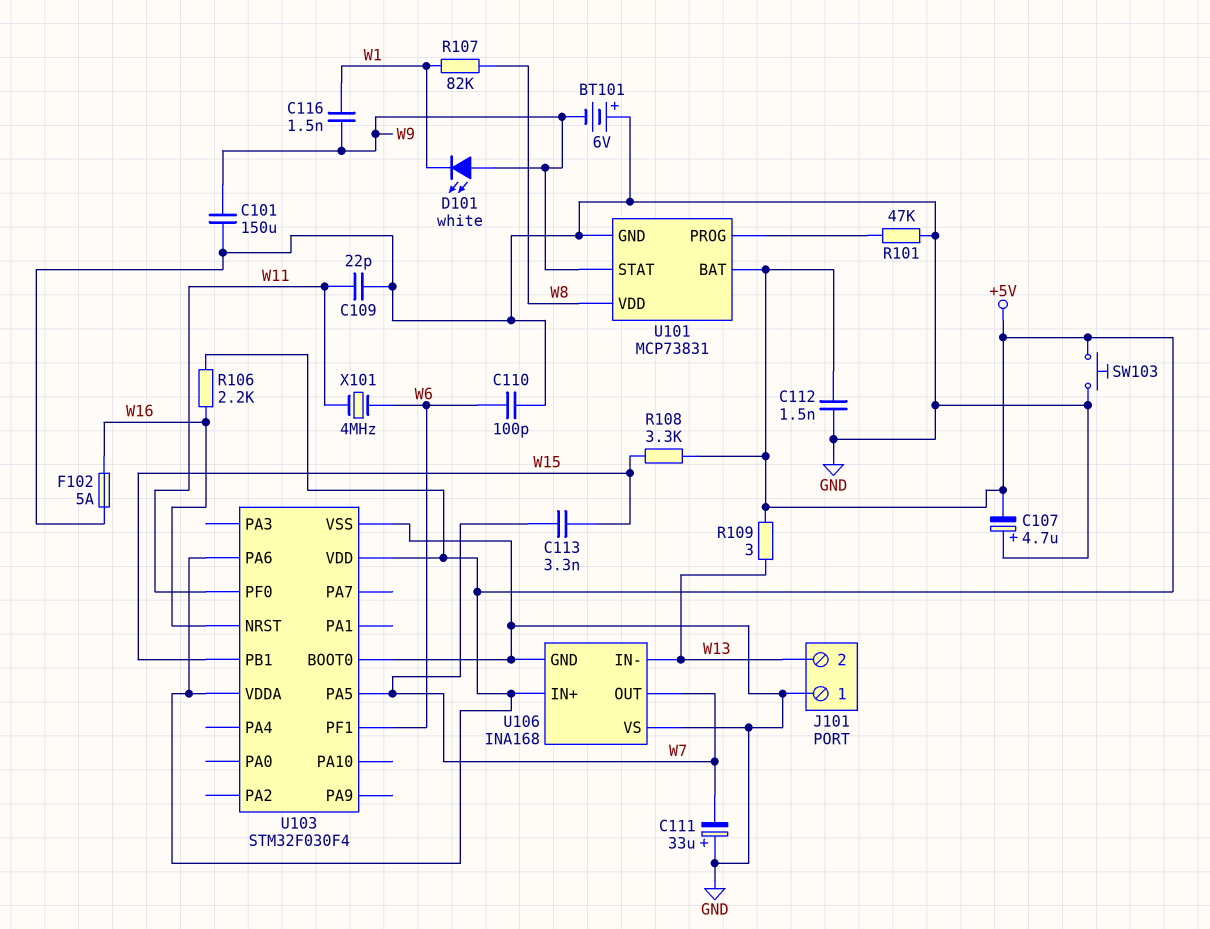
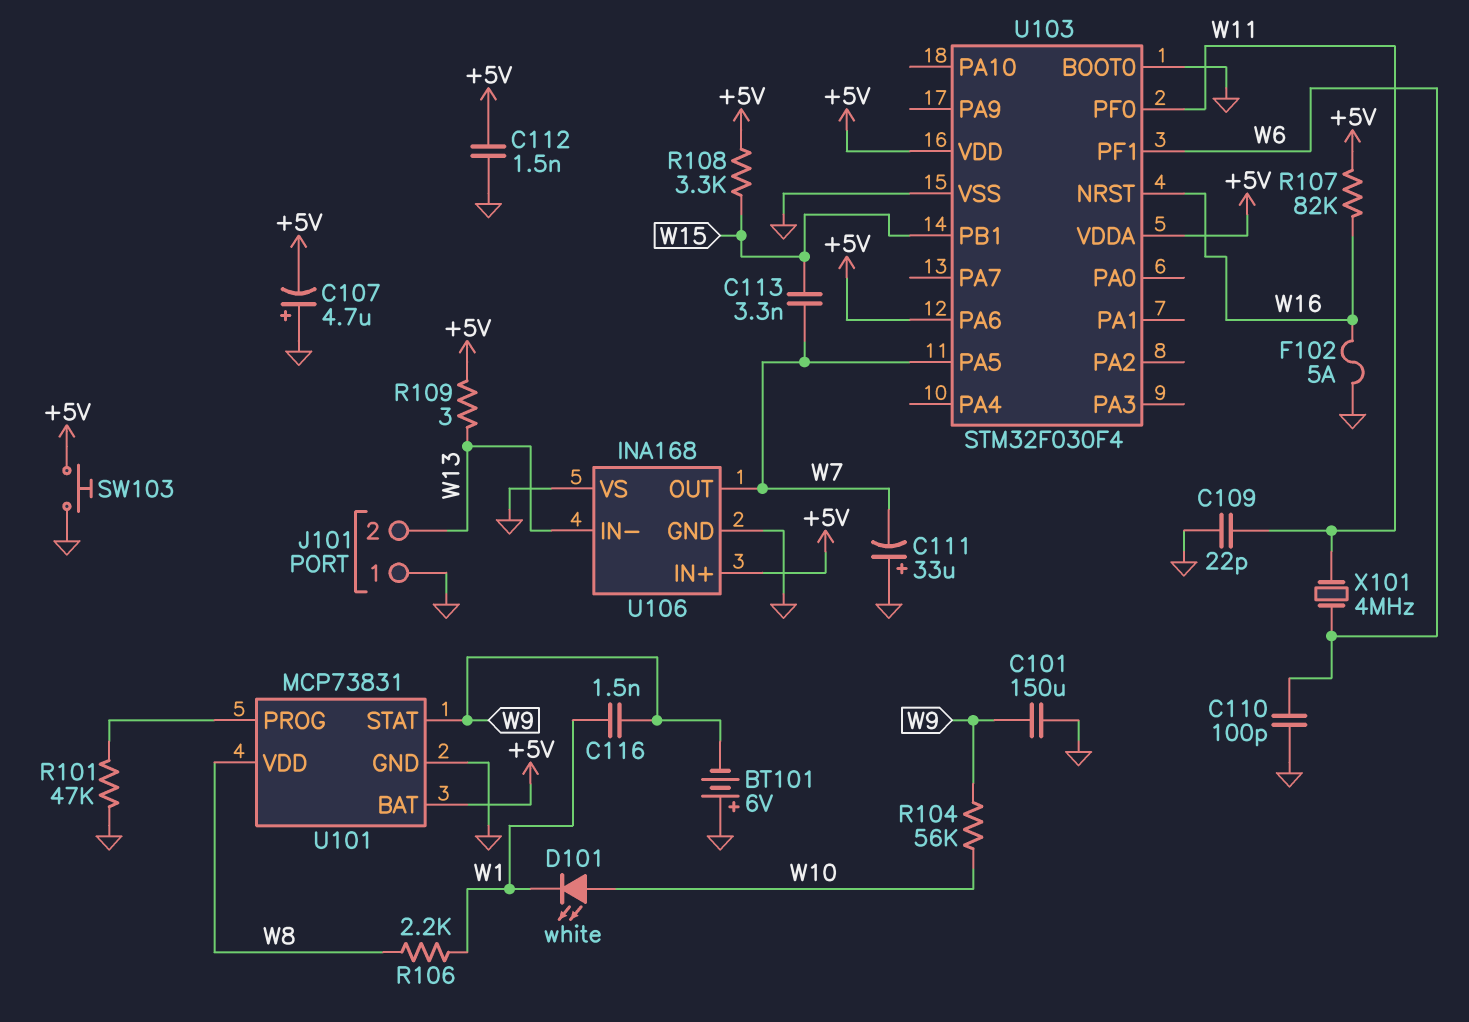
D101: LED white (A W9, K W1) -> LED white (A W10, K W1)
R104: none -> 56k (W9, W10)
R106: 2.2k (+5V, W16) -> 2.2k (W1, W8)
R107: 82k (W1, W8) -> 82k (+5V, W16)

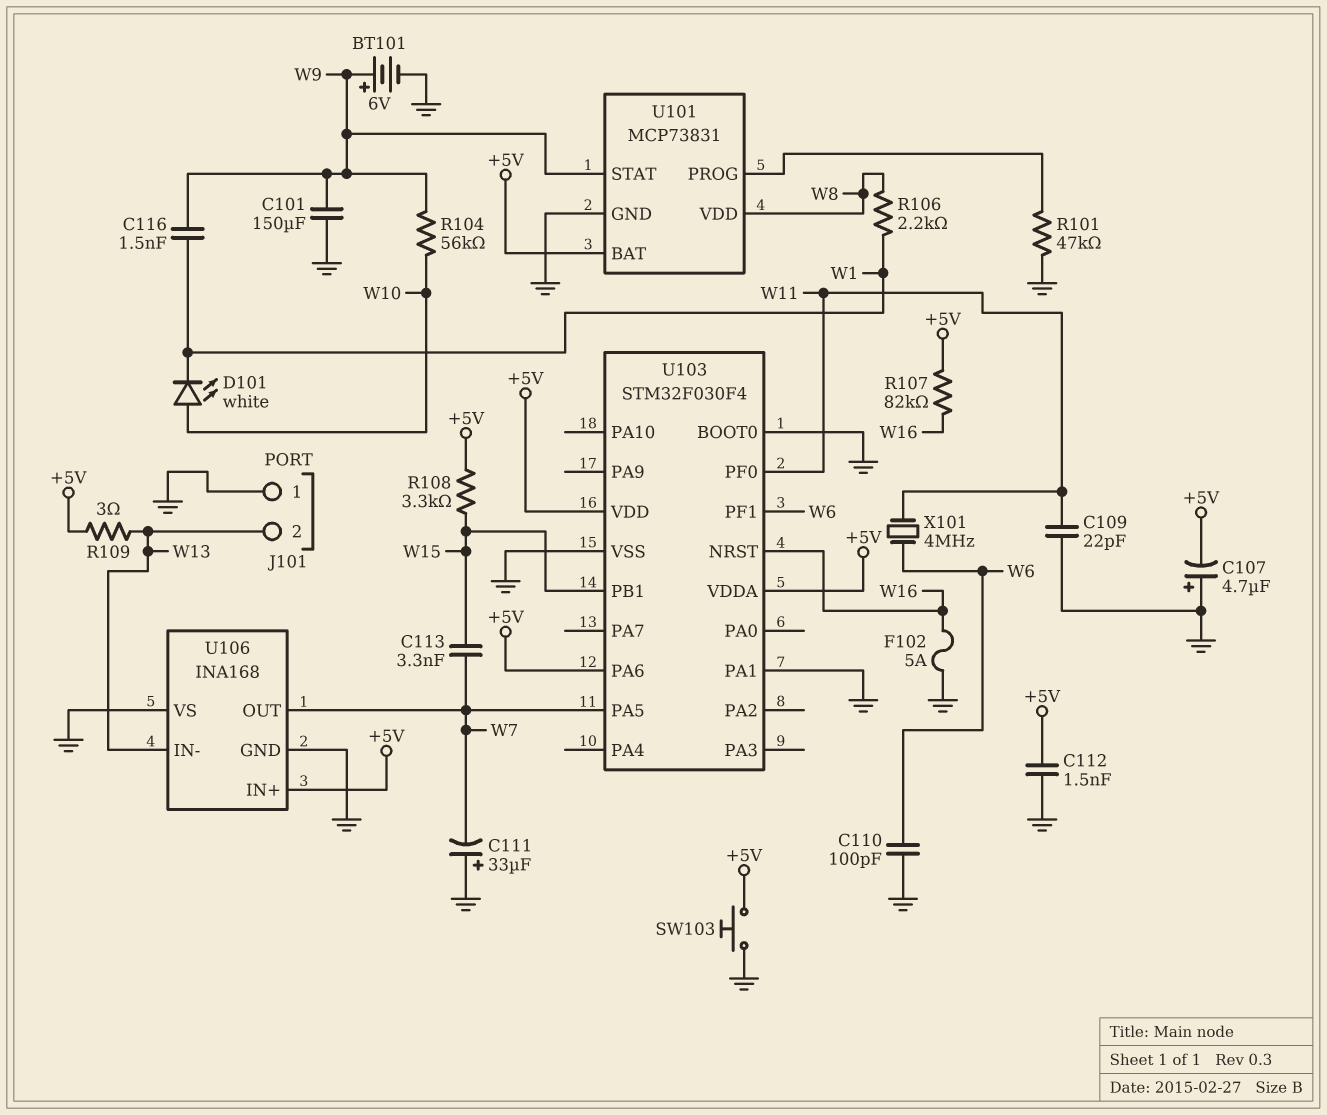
BT101: 6V (plus GND, minus W9) -> 6V (plus W9, minus GND)
U103 pin PA1: none -> GND

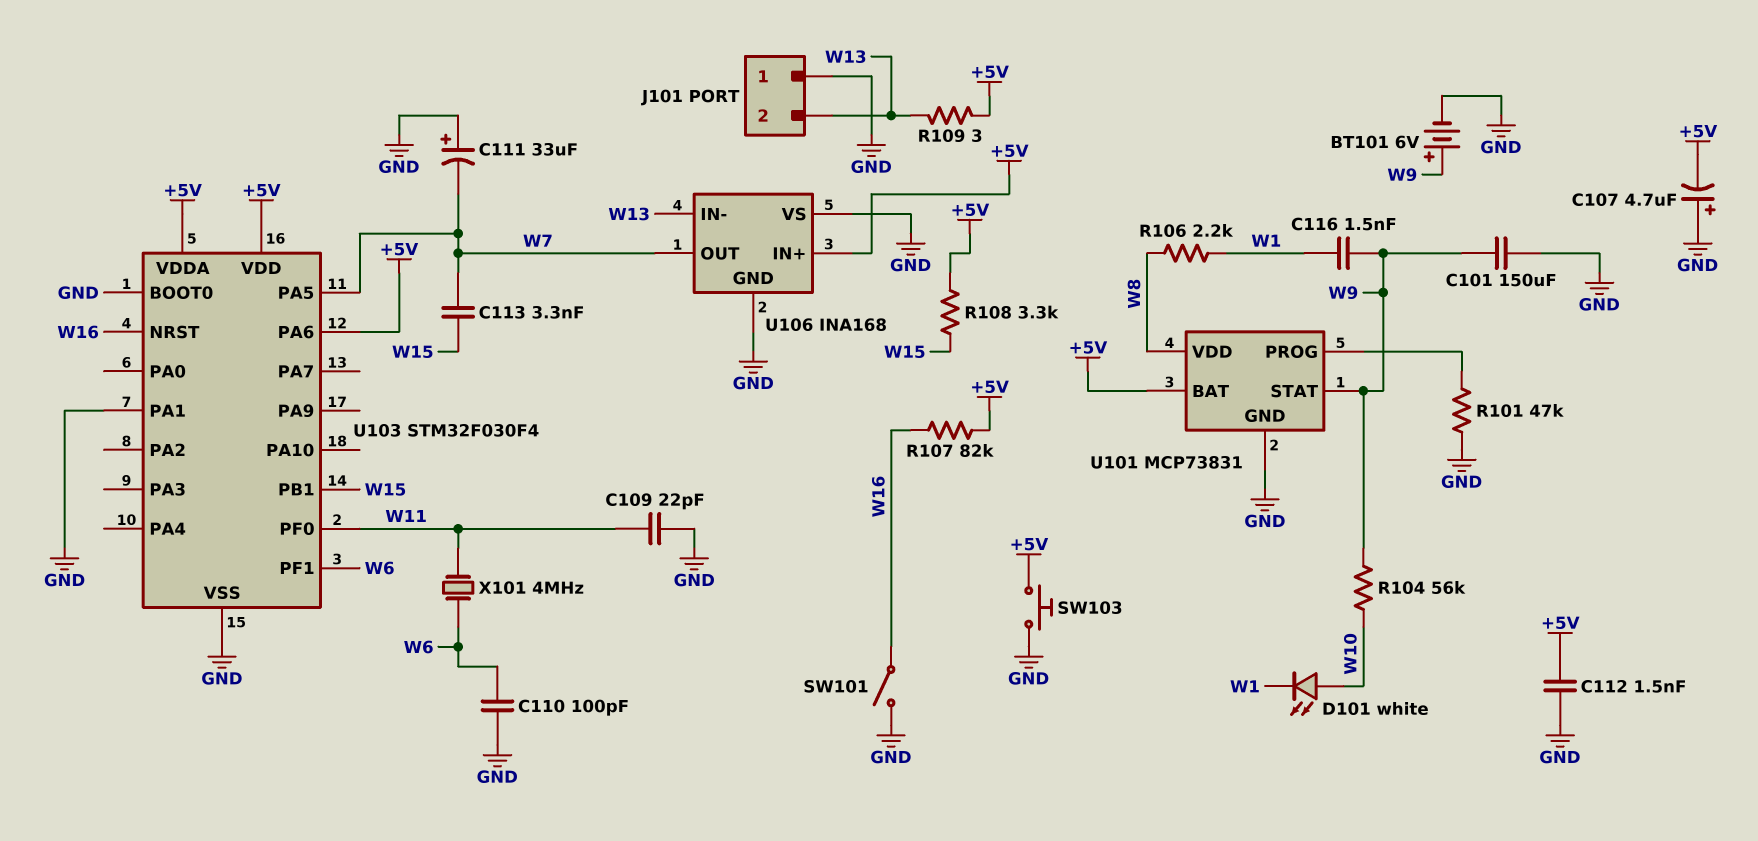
F102: 5A (GND, W16) -> none
SW101: none -> switch (GND, W16)

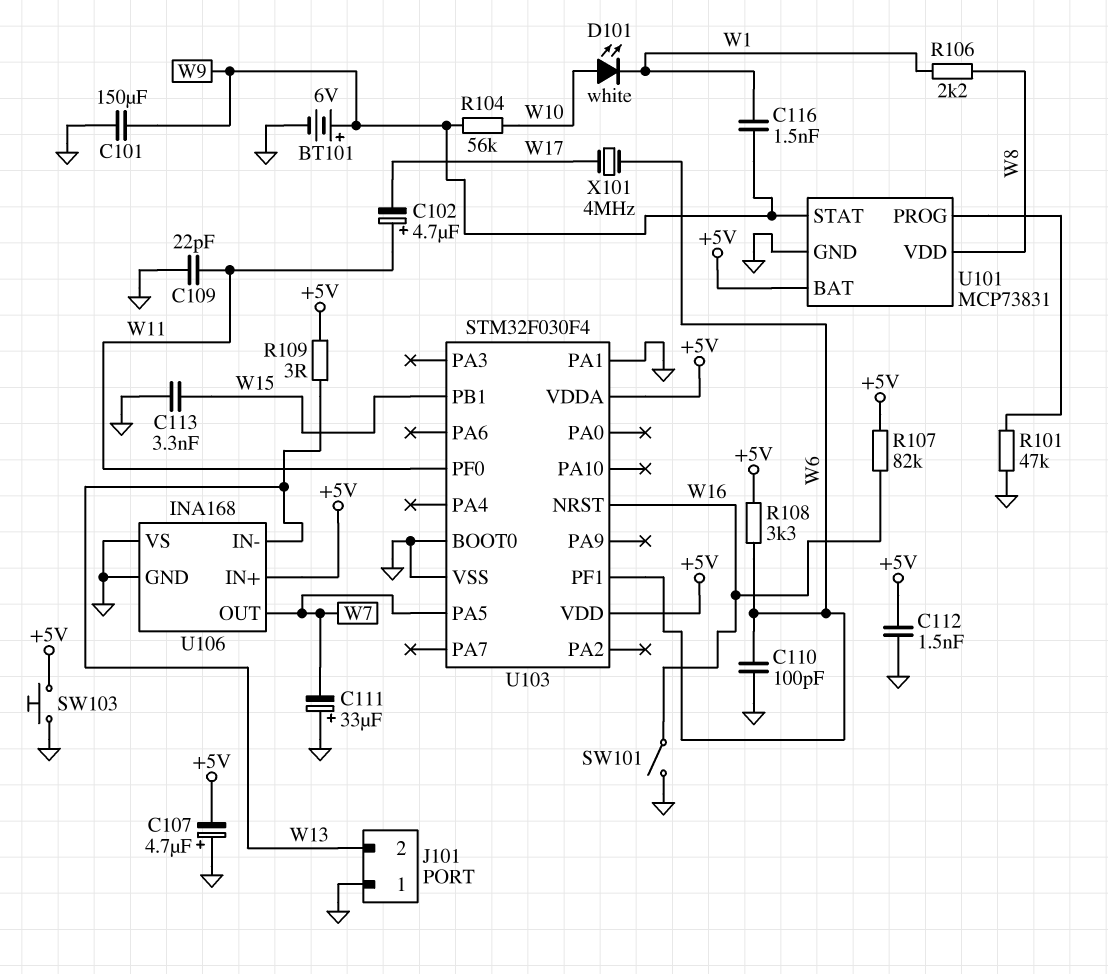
C102: none -> 4.7uF (plus W11, minus W17)
C113: 3.3nF (W7, W15) -> 3.3nF (GND, W15)
R108: 3.3k (+5V, W15) -> 3.3k (+5V, W6)
U103 pin PA6: +5V -> none
X101: 4MHz (W6, W11) -> 4MHz (W6, W17)

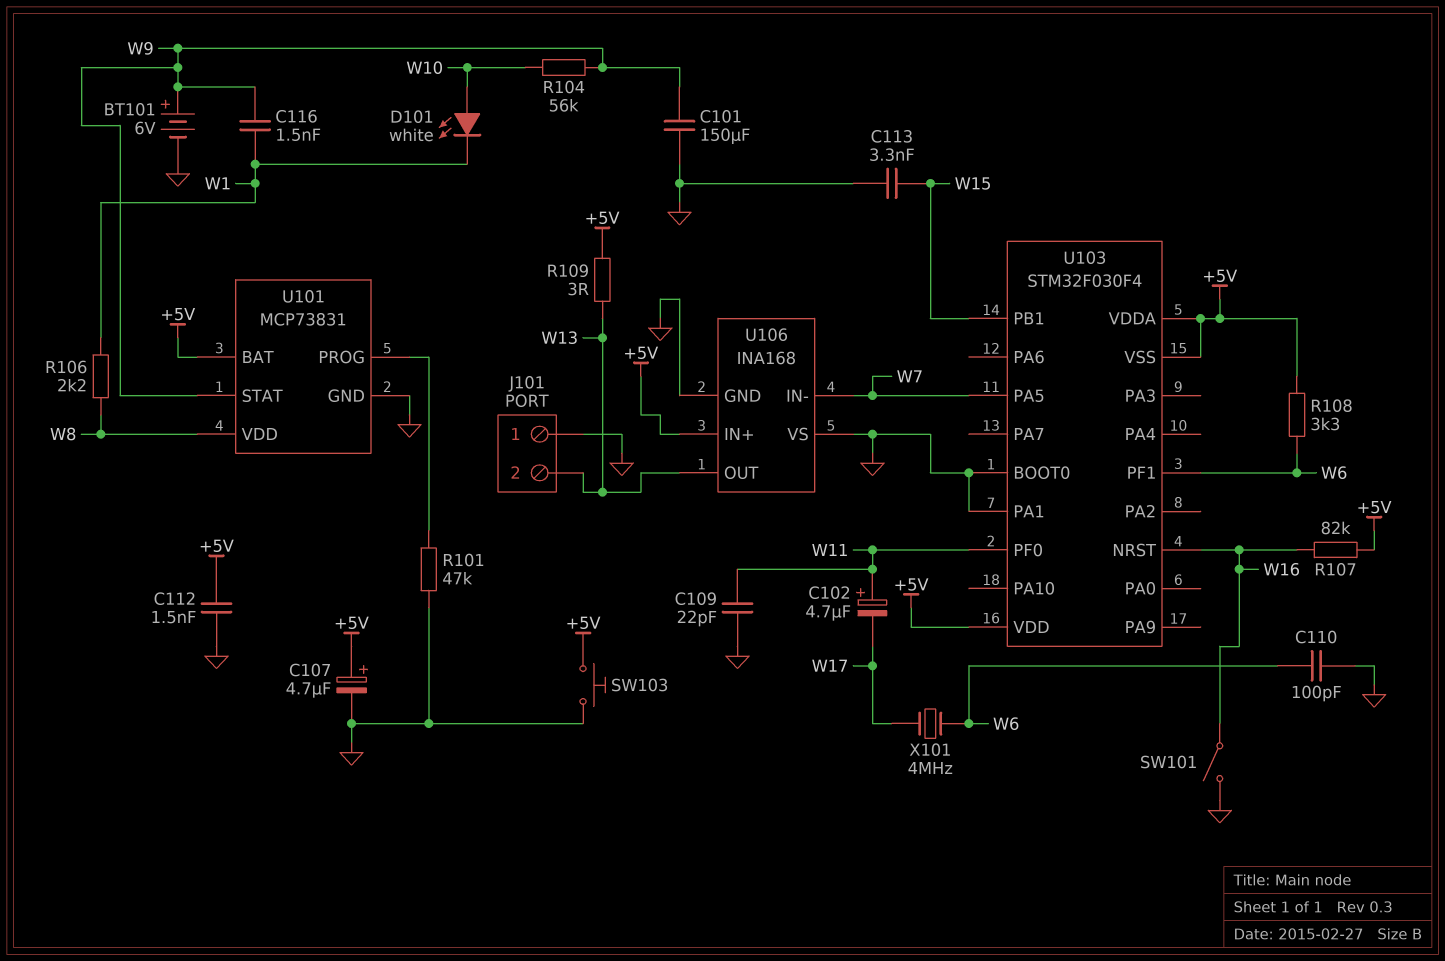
C107: 4.7uF (plus GND, minus +5V) -> 4.7uF (plus +5V, minus GND)
C111: 33uF (plus GND, minus W7) -> none
U103 pin VSS: GND -> +5V
U106 pin IN-: W13 -> W7
U106 pin OUT: W7 -> W13

